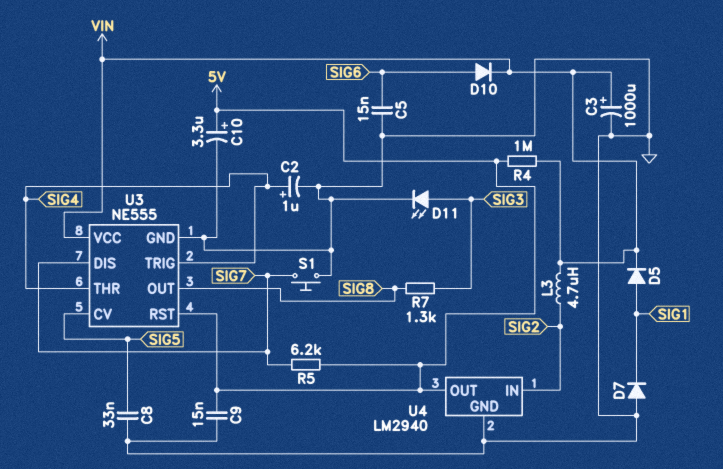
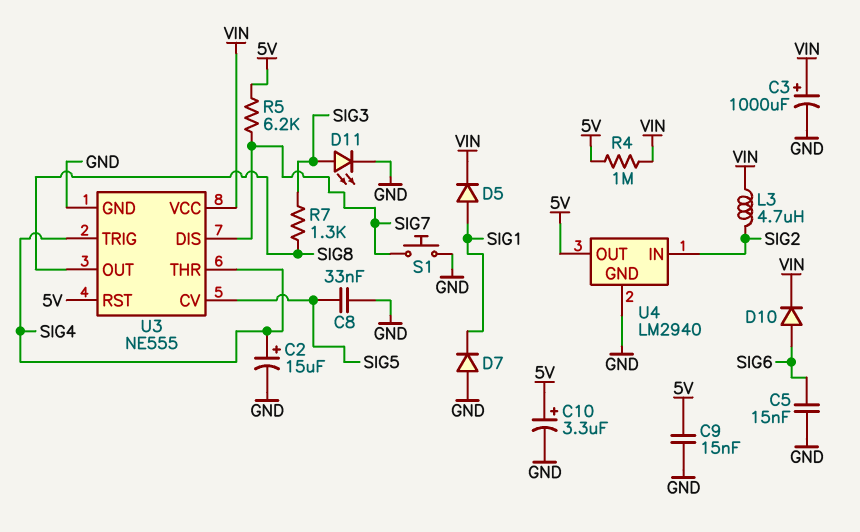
C2: 1uF (plus SIG4, minus GND) -> 15uF (plus SIG4, minus GND)

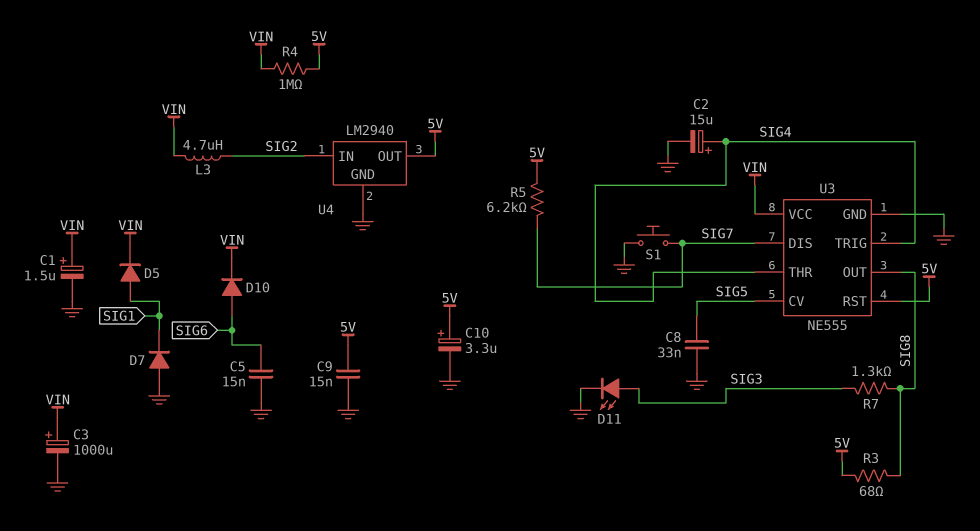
C1: none -> 1.5uF (plus VIN, minus GND)
R3: none -> 68 (5V, SIG8)

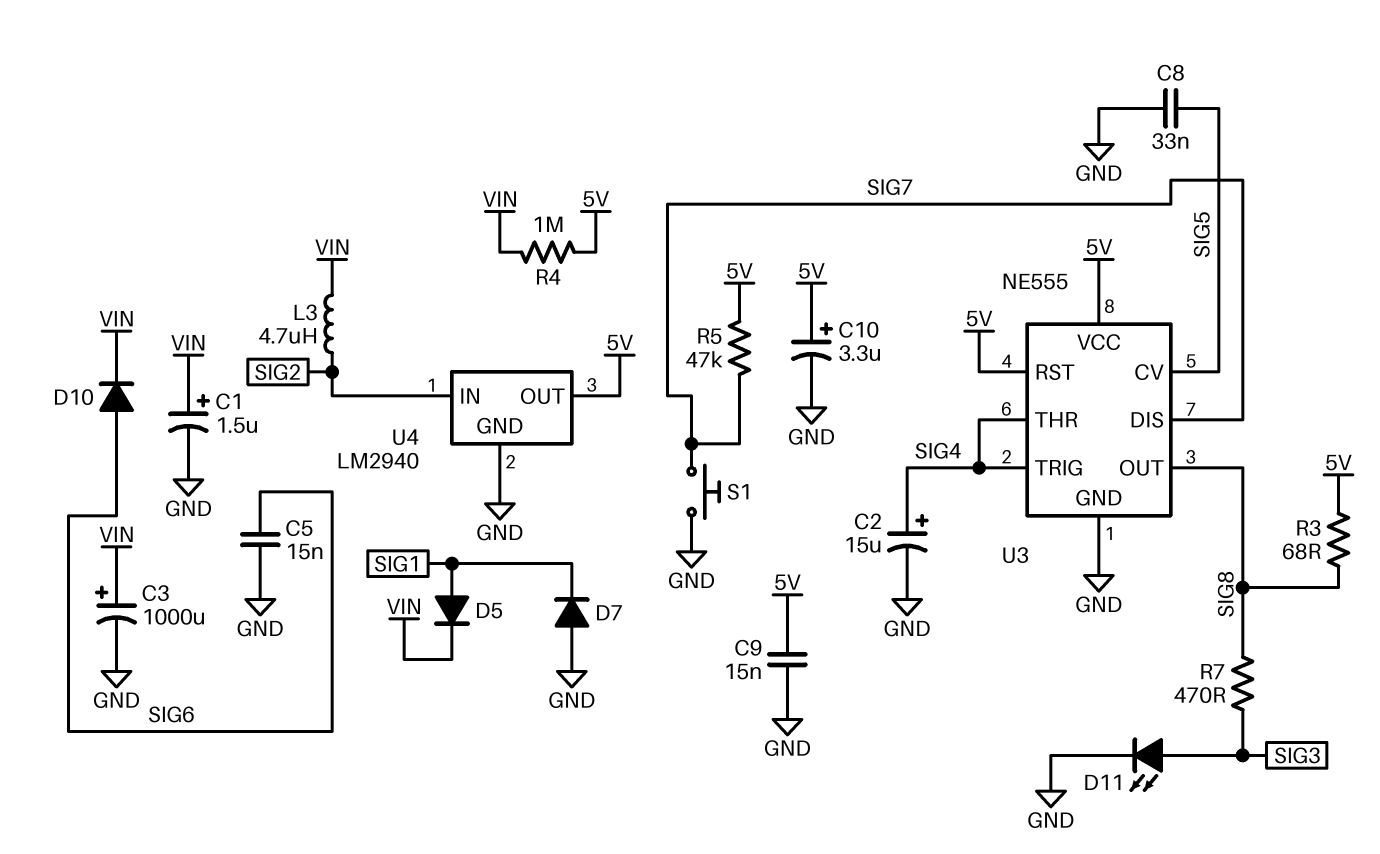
R5: 6.2k (5V, SIG7) -> 47k (5V, SIG7)
R7: 1.3k (SIG3, SIG8) -> 470 (SIG3, SIG8)
U3 pin VCC: VIN -> 5V

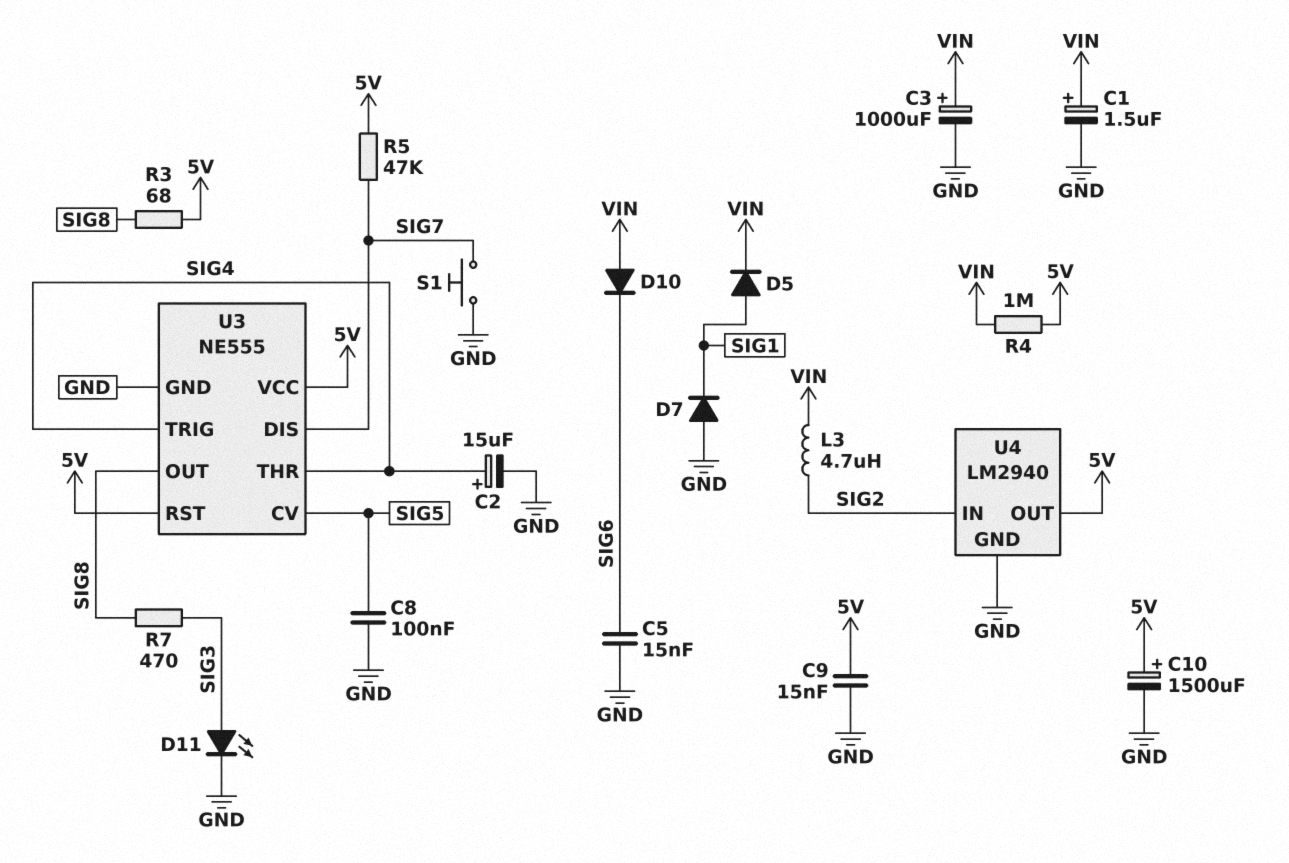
C8: 33nF (GND, SIG5) -> 100nF (GND, SIG5)
C10: 3.3uF (plus 5V, minus GND) -> 1500uF (plus 5V, minus GND)
D10: diode (A SIG6, K VIN) -> diode (A VIN, K SIG6)

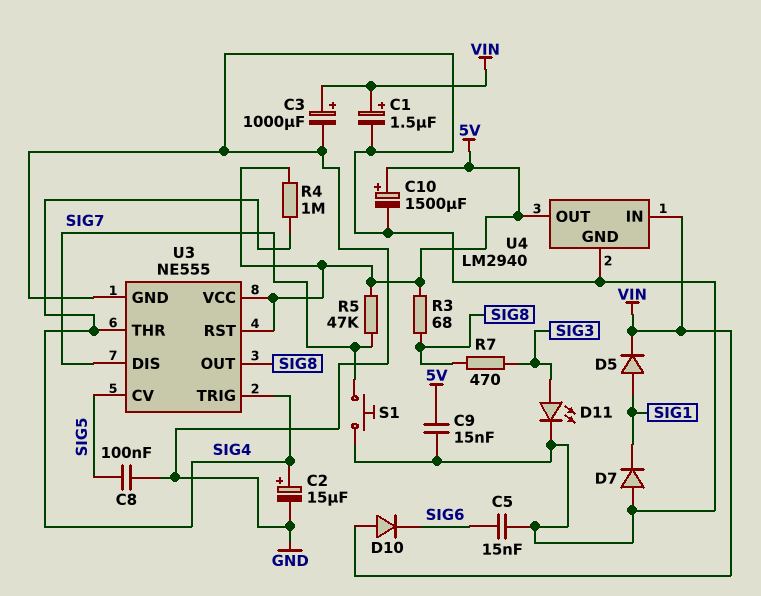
L3: 4.7uH (SIG2, VIN) -> none
R4: 1M (5V, VIN) -> 1M (5V, SIG4)
U4 pin IN: SIG2 -> VIN

